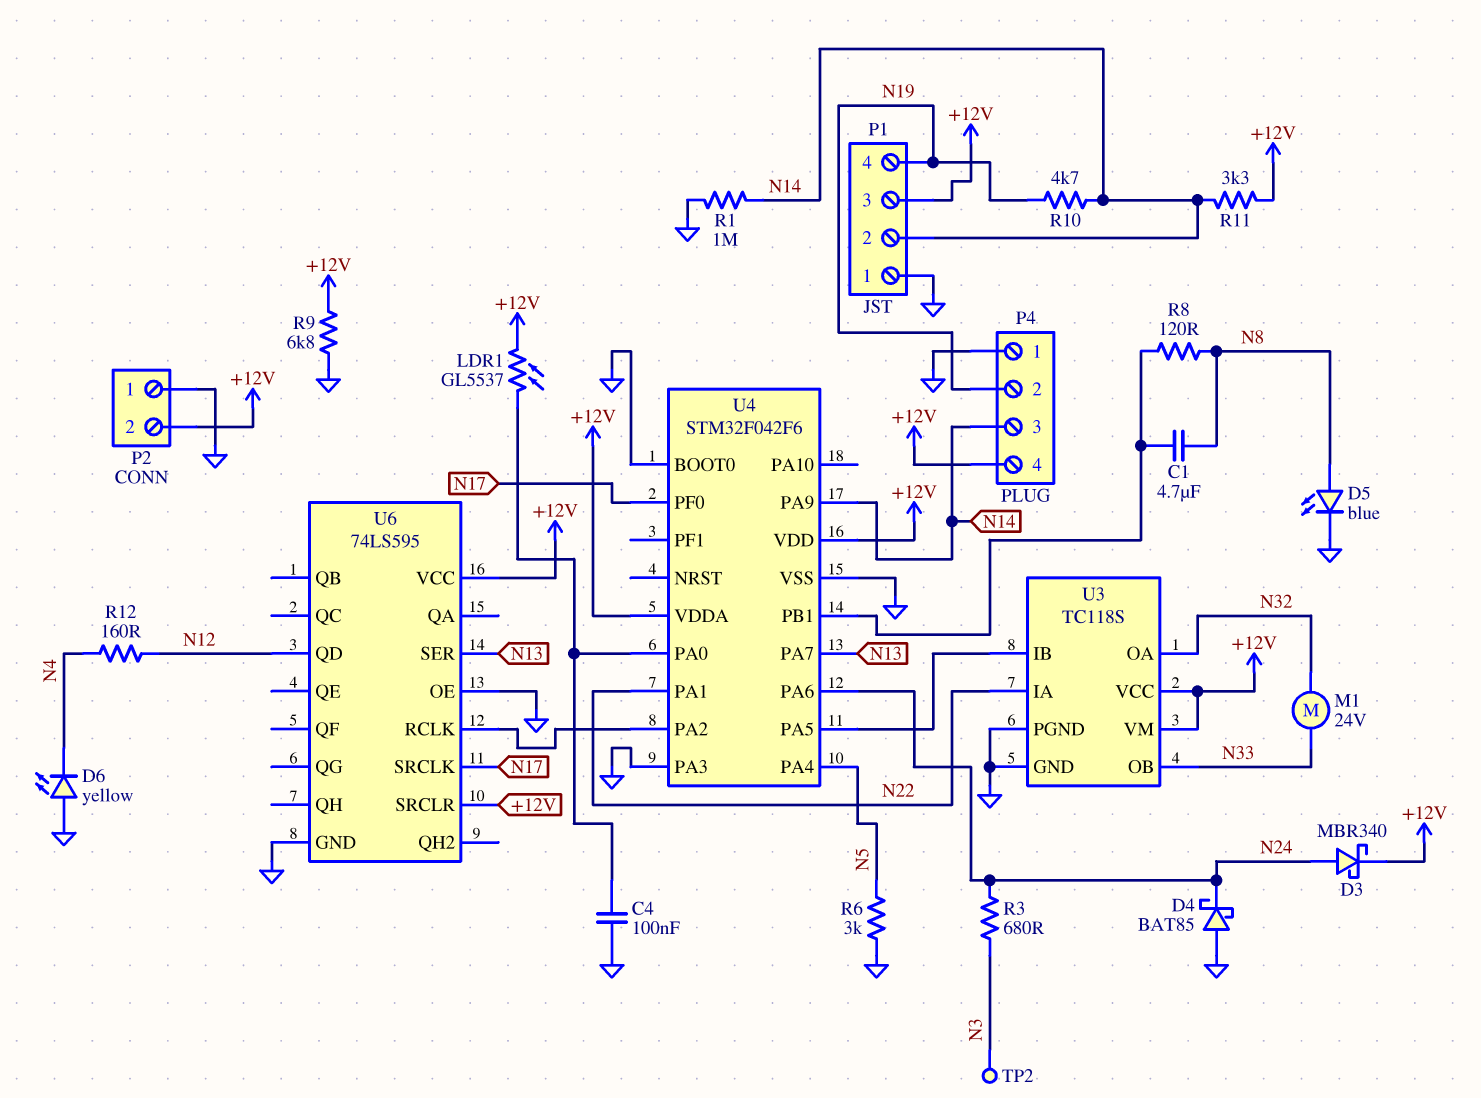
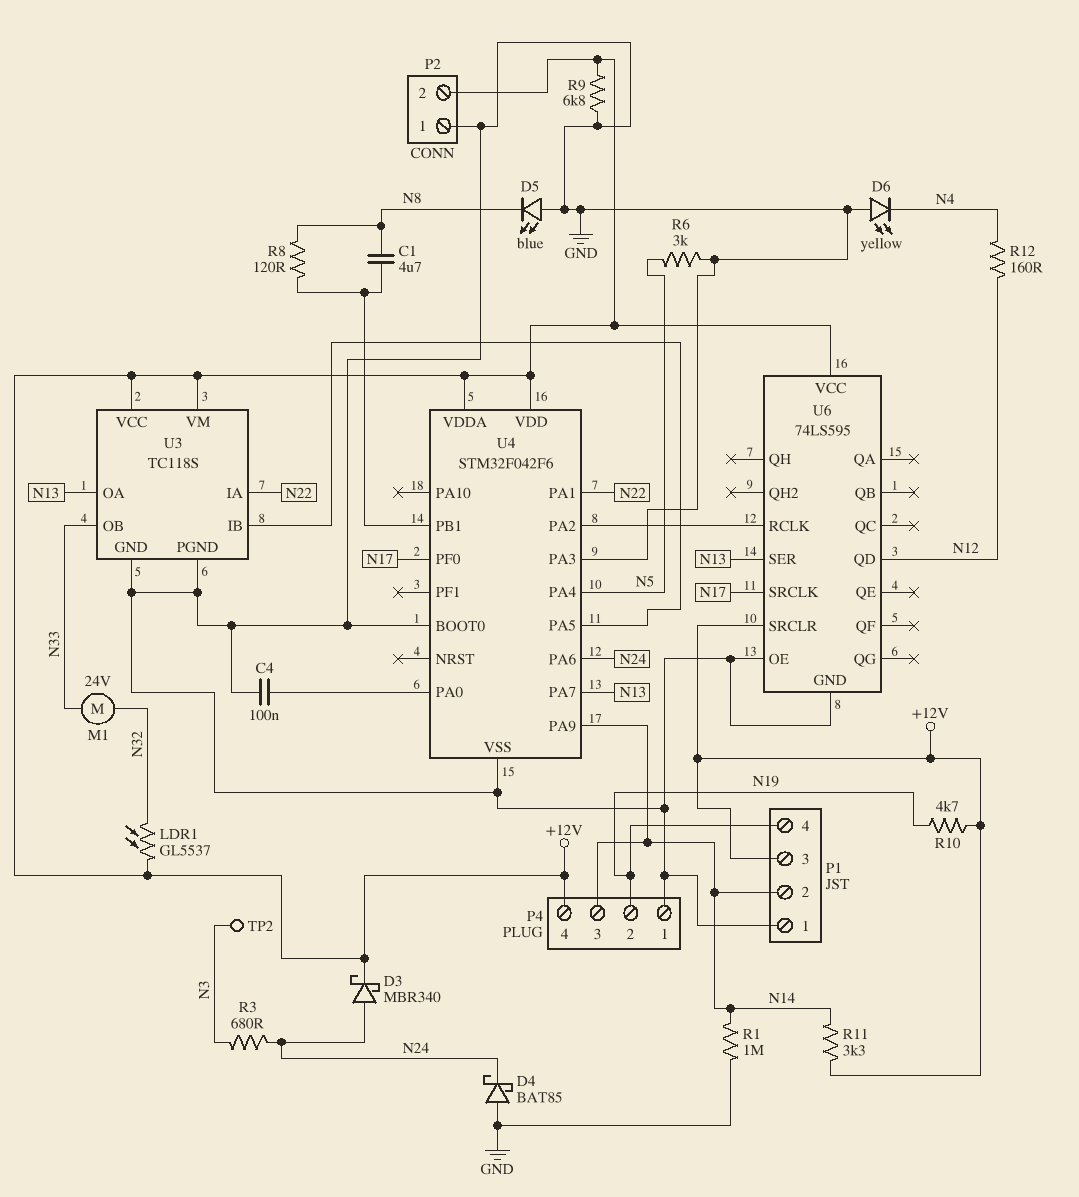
D5: LED blue (A N8, K GND) -> LED blue (A GND, K N8)
LDR1: GL5537 (+12V, U4/PA0) -> GL5537 (+12V, N32)
R10: 4.7k (N14, N19) -> 4.7k (+12V, N19)
U3 pin OA: N32 -> N13

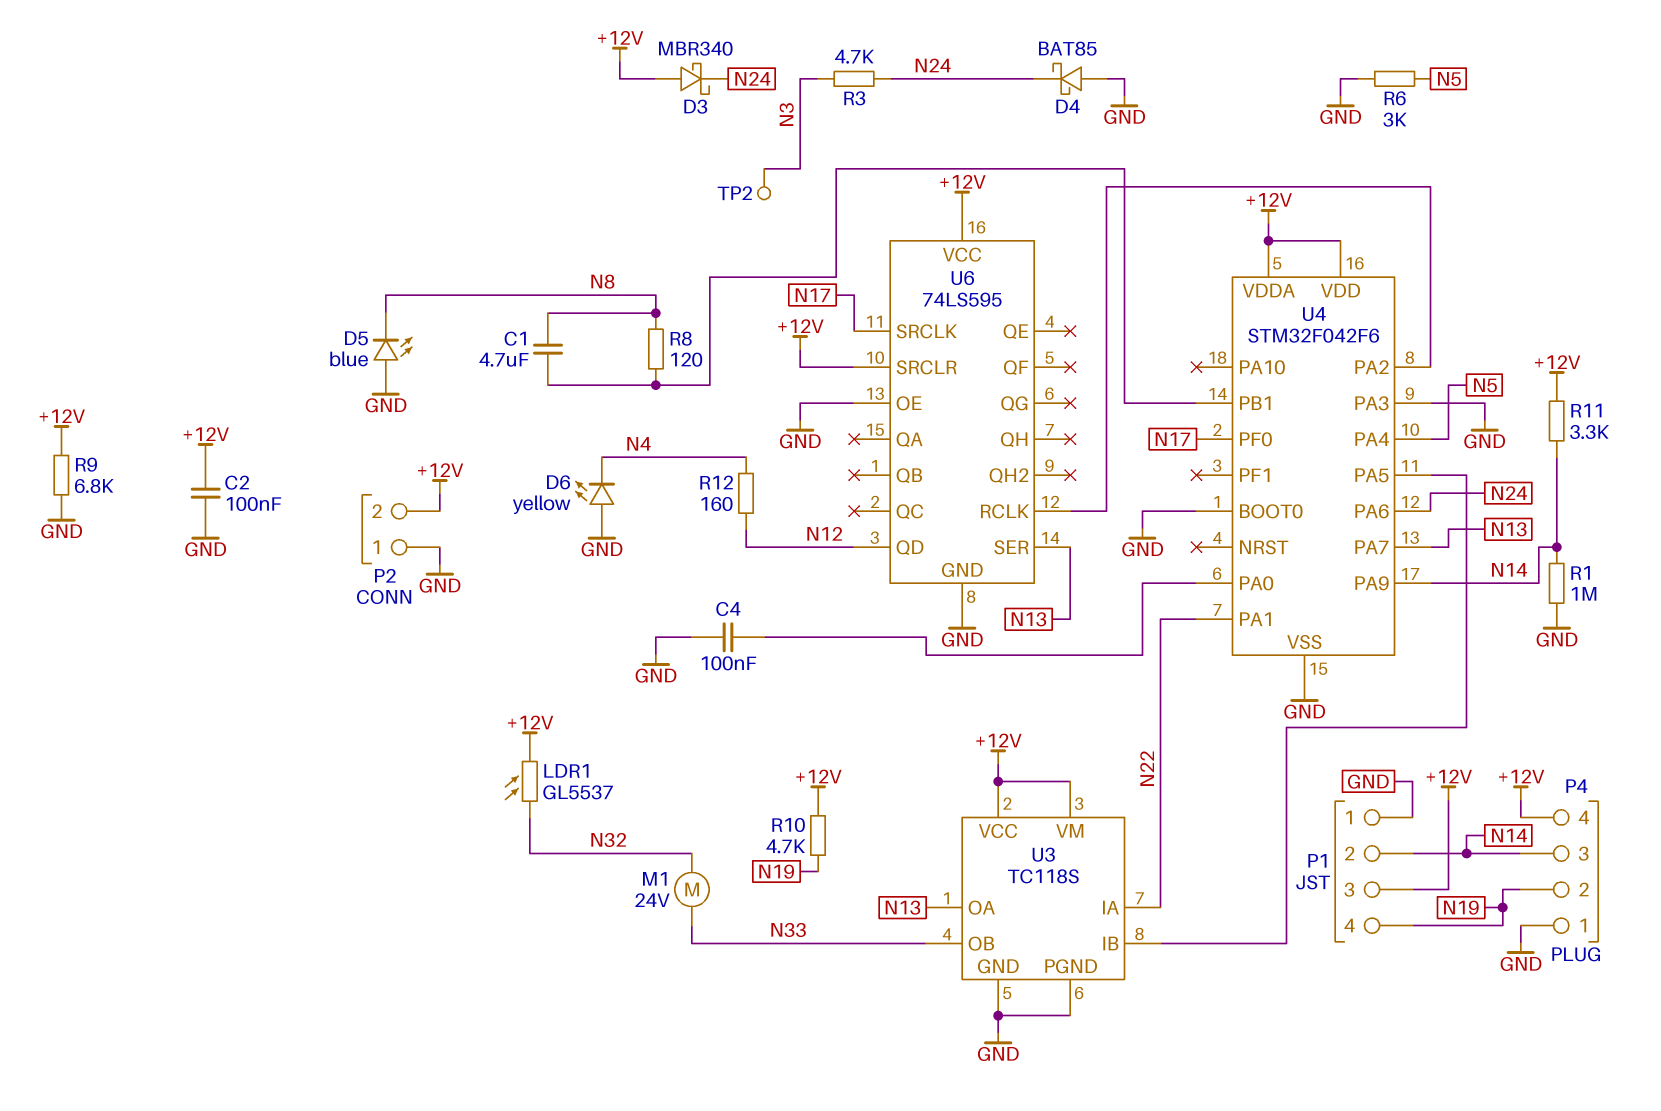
C2: none -> 100nF (+12V, GND)
D3: schottky MBR340 (A N24, K +12V) -> schottky MBR340 (A +12V, K N24)
R3: 680 (N3, N24) -> 4.7k (N3, N24)

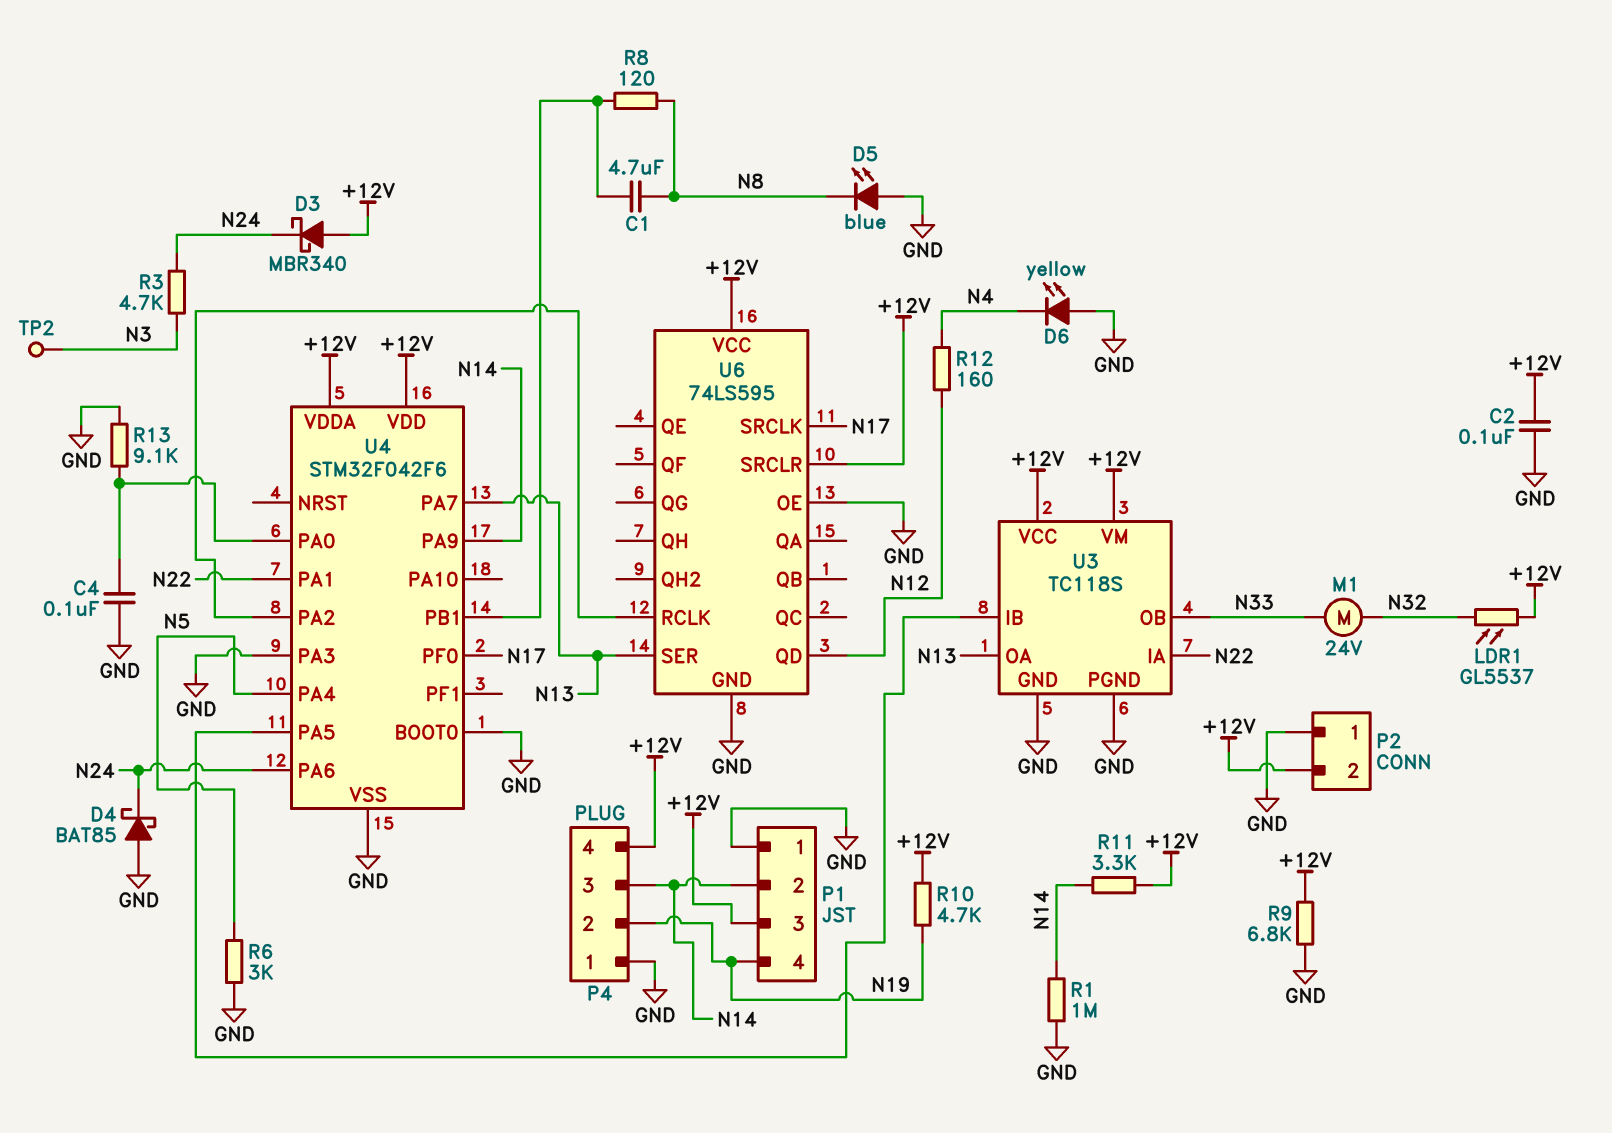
R13: none -> 9.1k (GND, U4/PA0)

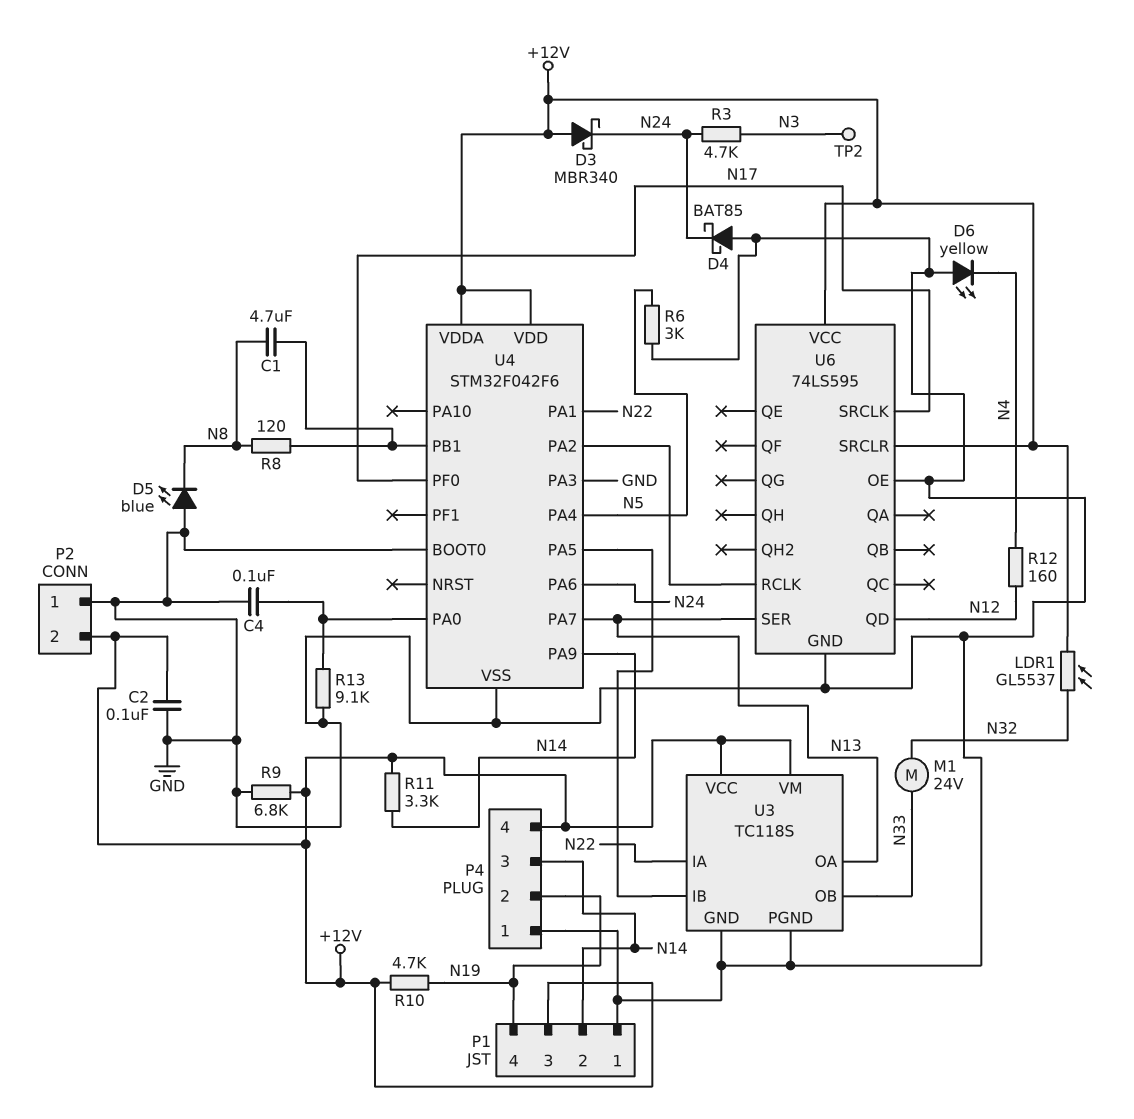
R1: 1M (GND, N14) -> none

